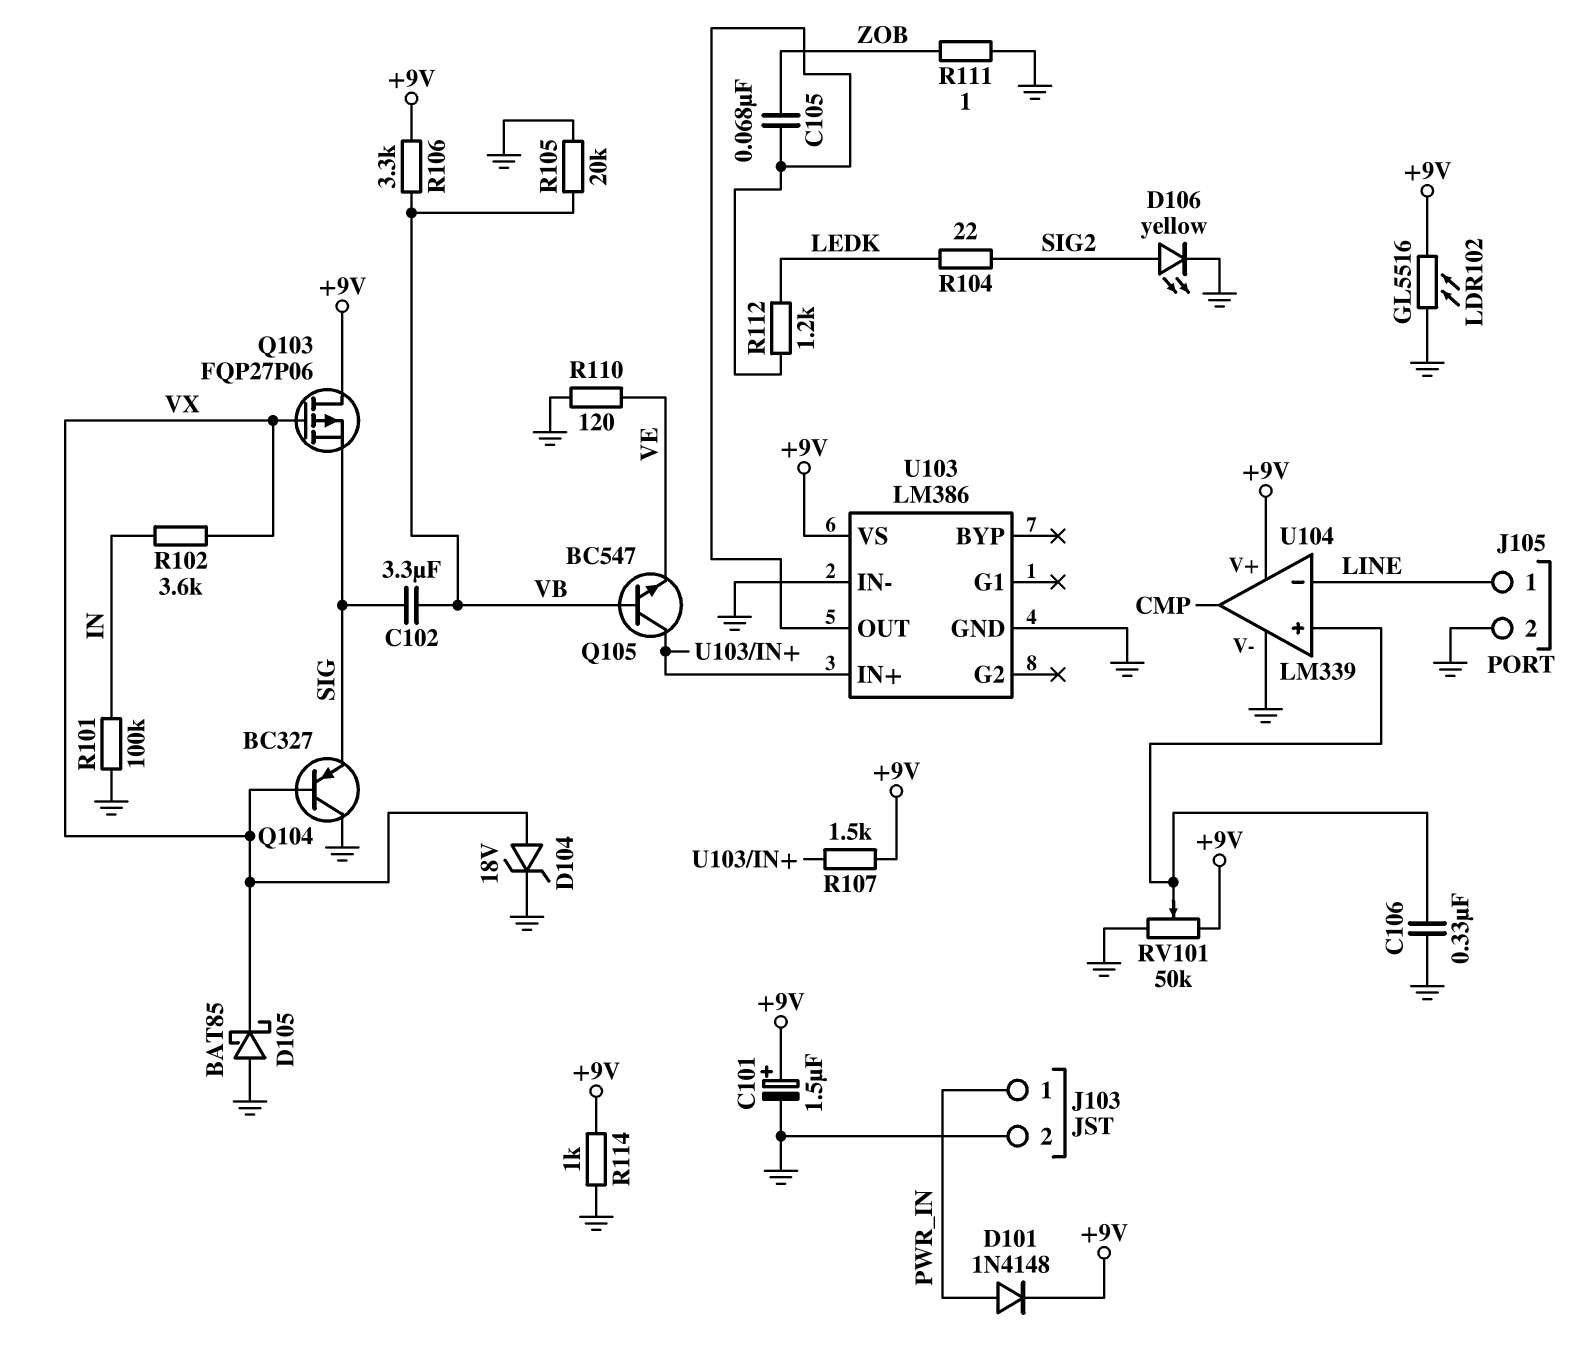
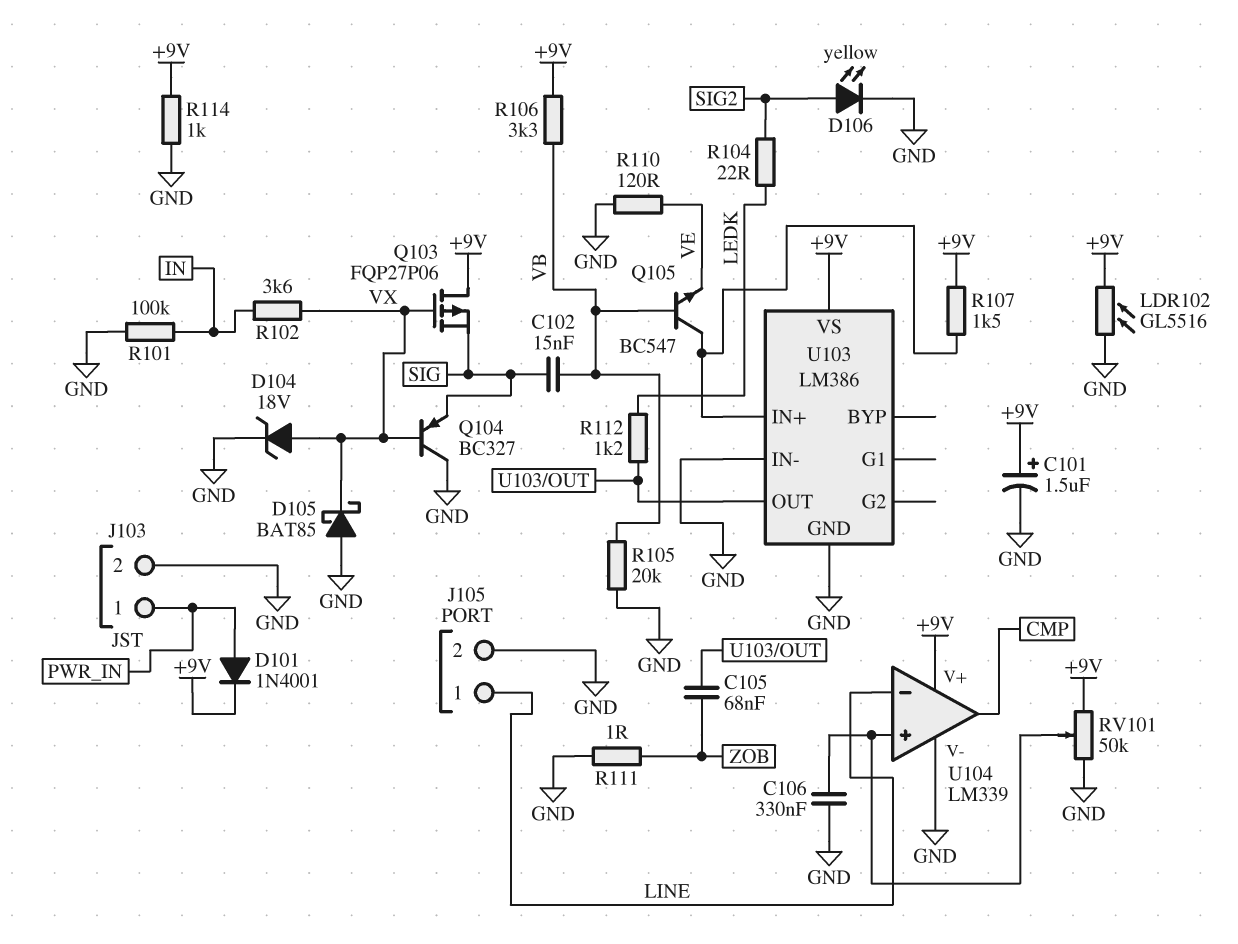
C102: 3.3uF (SIG, VB) -> 15nF (SIG, VB)
D101: diode 1N4148 (A PWR_IN, K +9V) -> diode 1N4001 (A PWR_IN, K +9V)

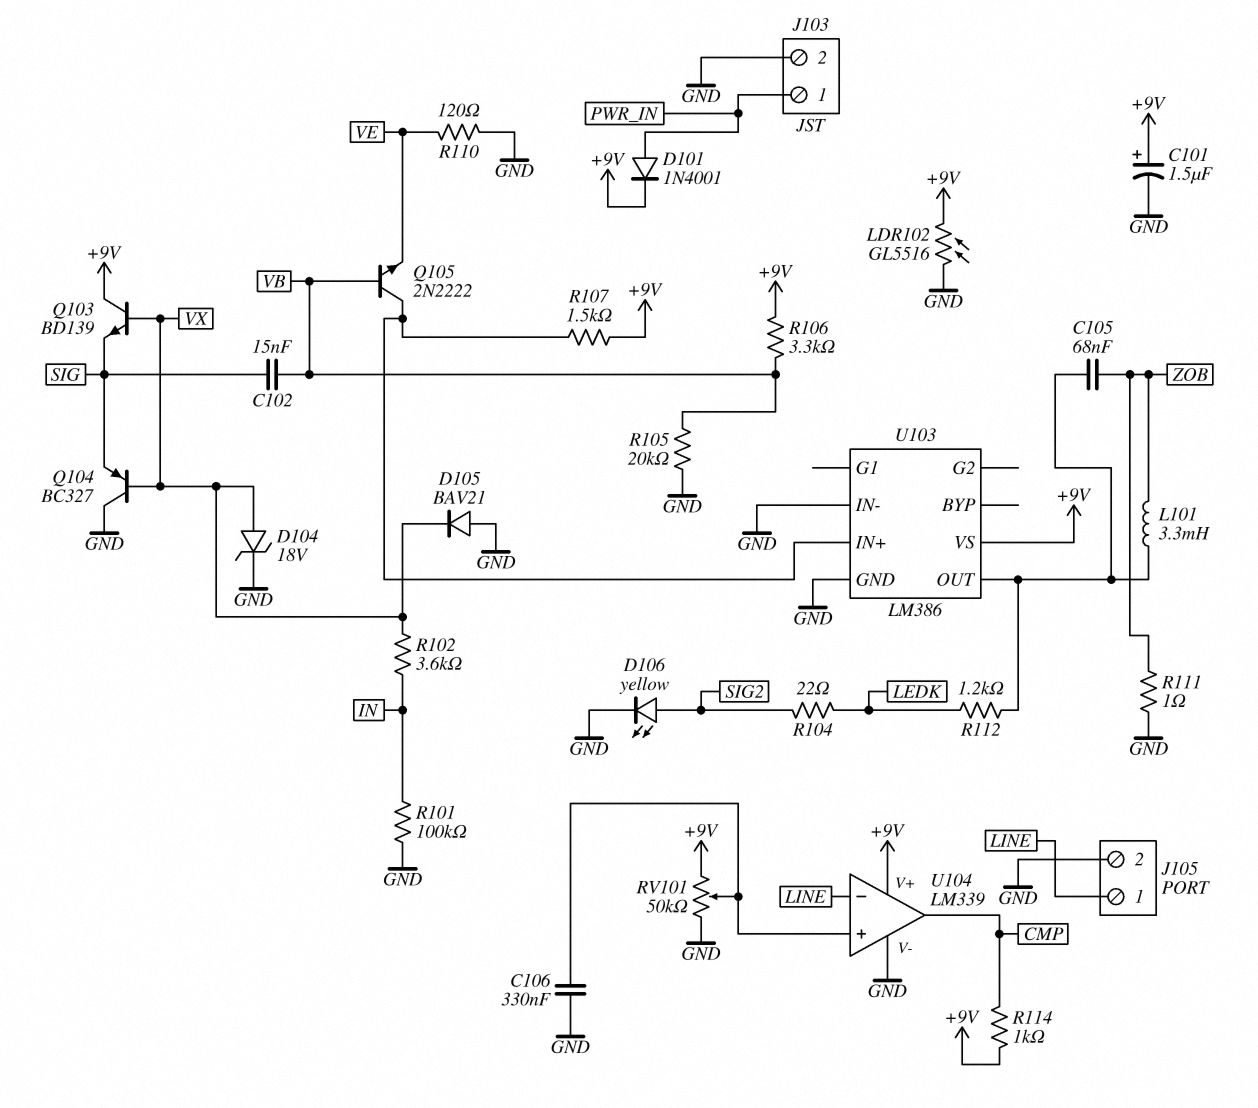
D105: schottky BAT85 (A GND, K VX) -> diode BAV21 (A GND, K VX)
L101: none -> 3.3mH (U103/OUT, ZOB)
Q103: PMOS FQP27P06 (G VX, D +9V, S SIG) -> NPN BD139 (B VX, C +9V, E SIG)
Q105: NPN BC547 (B VB, C U103/IN+, E VE) -> NPN 2N2222 (B VB, C U103/IN+, E VE)
R114: 1k (+9V, GND) -> 1k (+9V, CMP)

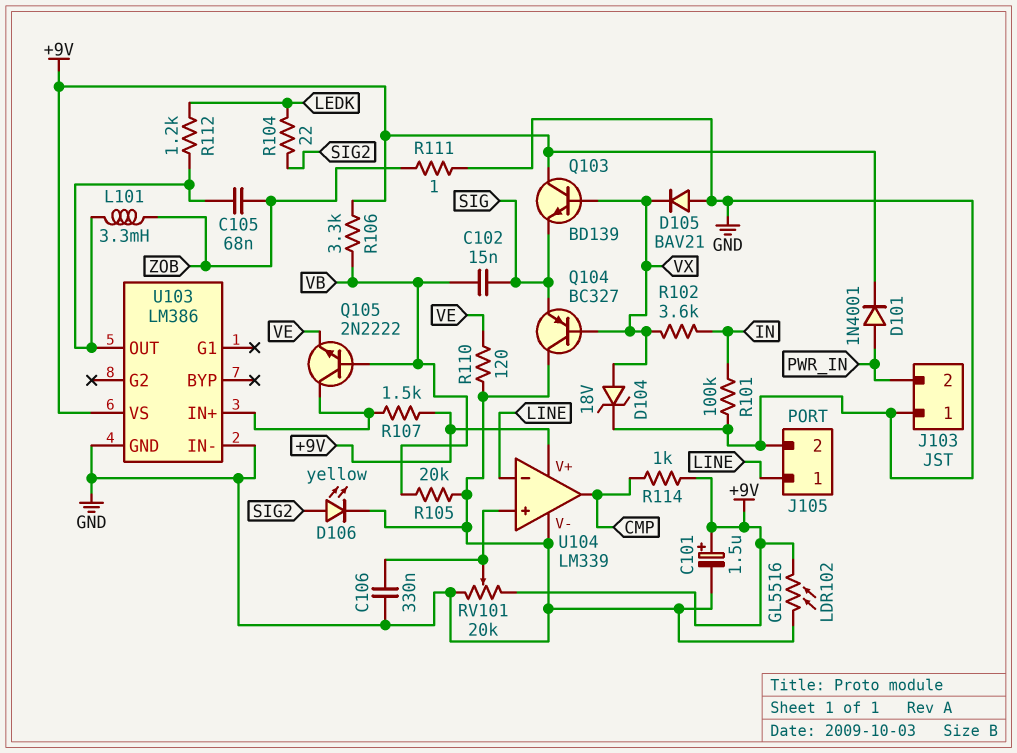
J103 pin 1: PWR_IN -> GND
J103 pin 2: GND -> PWR_IN
RV101: 50k (+9V, GND, wiper U104/in+) -> 20k (+9V, GND, wiper U104/in+)

